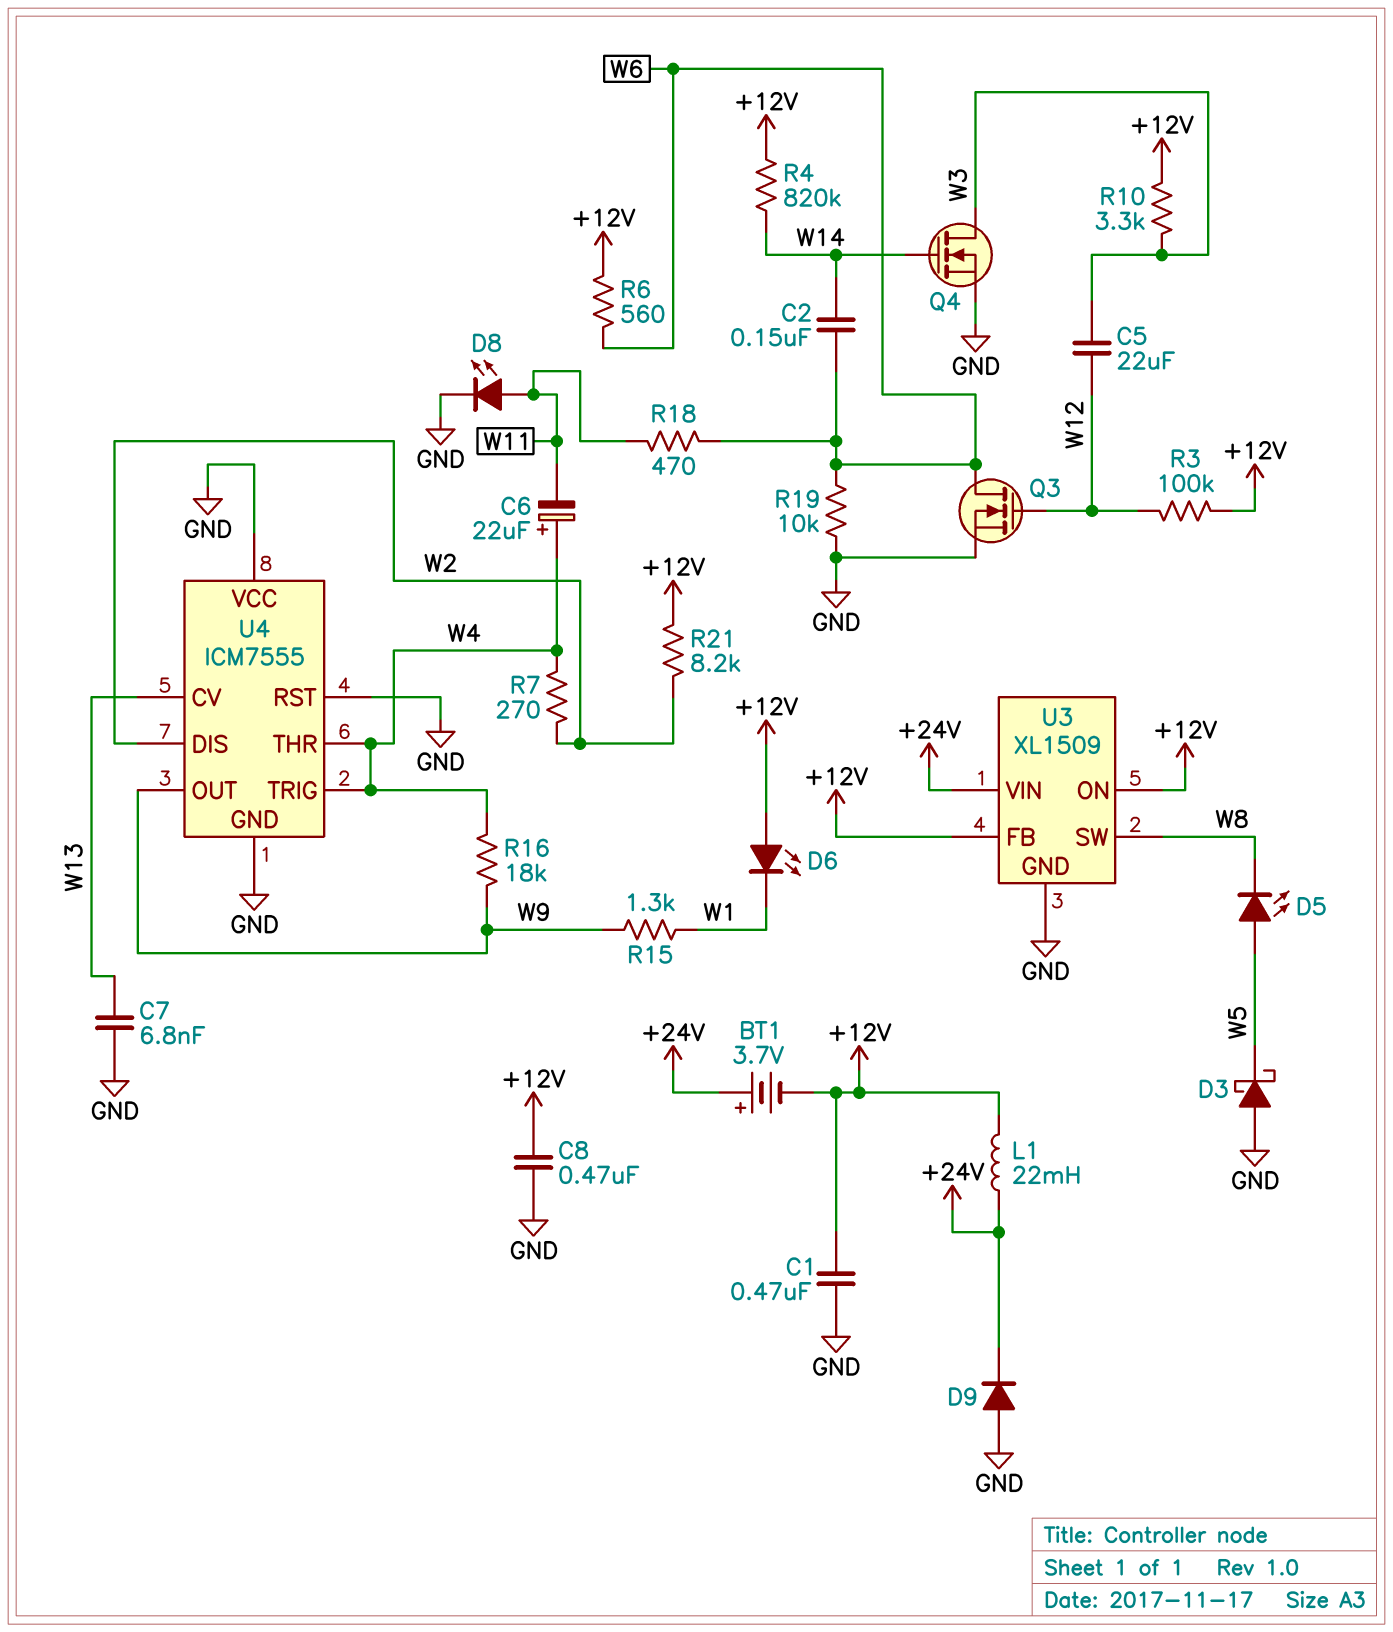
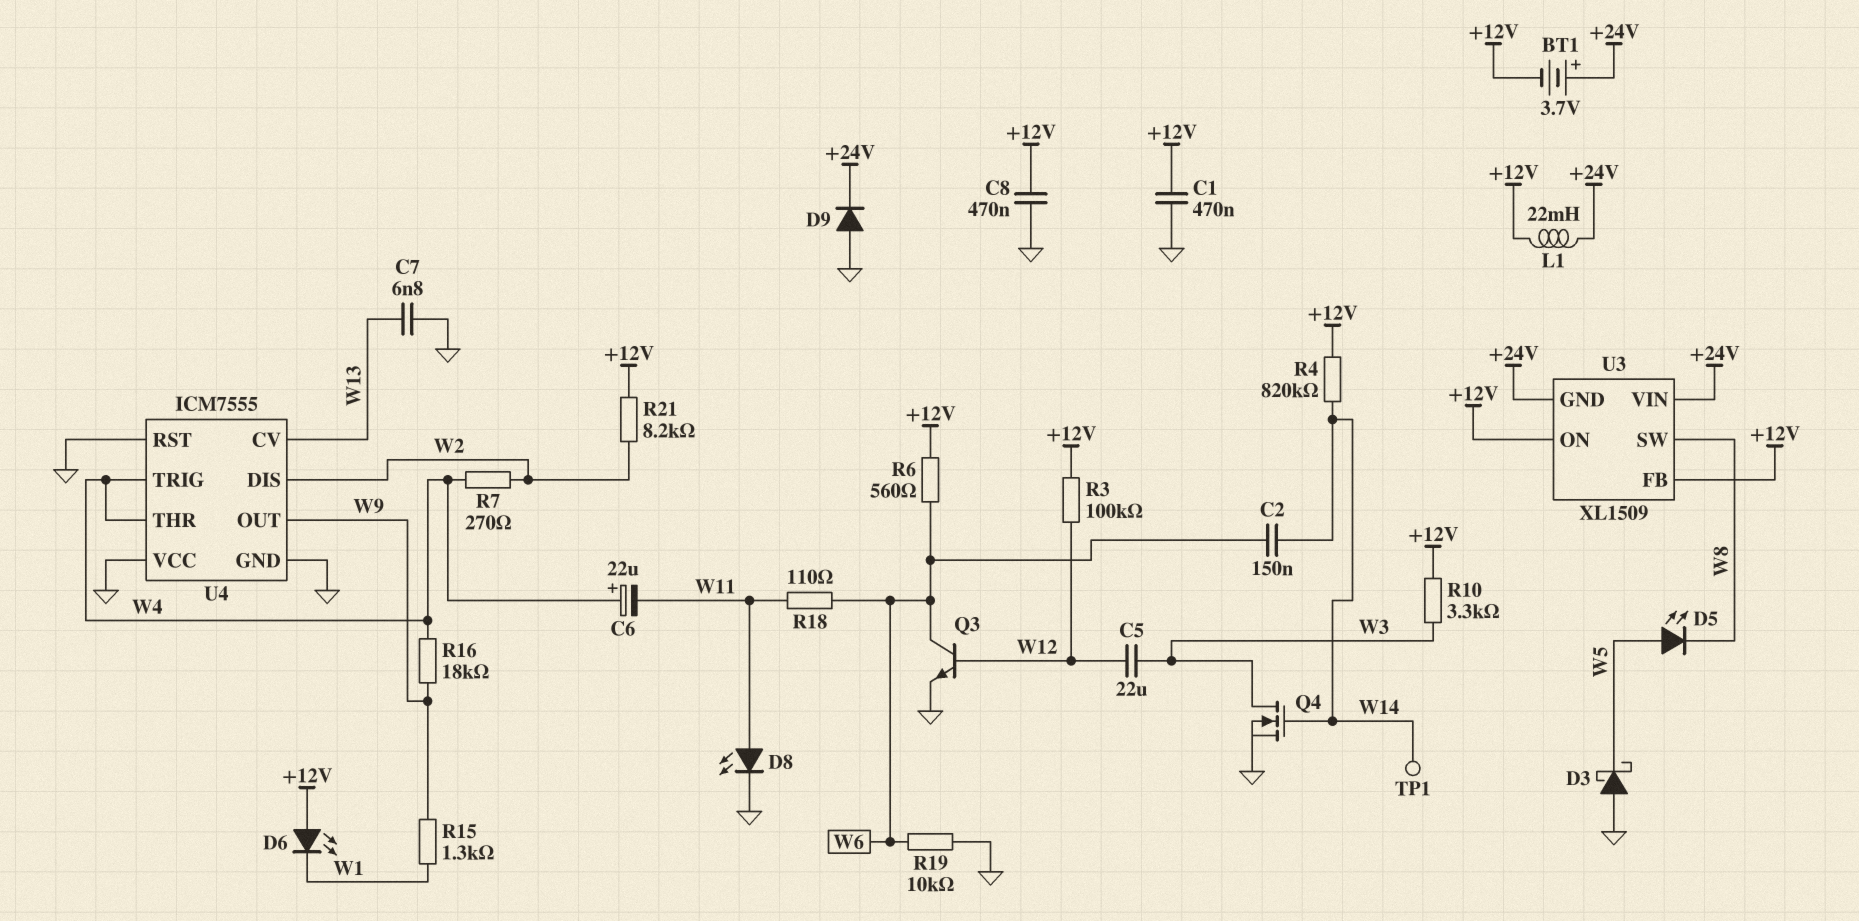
Q3: NMOS (G W12, D W6, S GND) -> NPN (B W12, C W6, E GND)
R18: 470 (W6, W11) -> 110 (W6, W11)
TP1: none -> test point (W14)
U3 pin GND: GND -> +24V

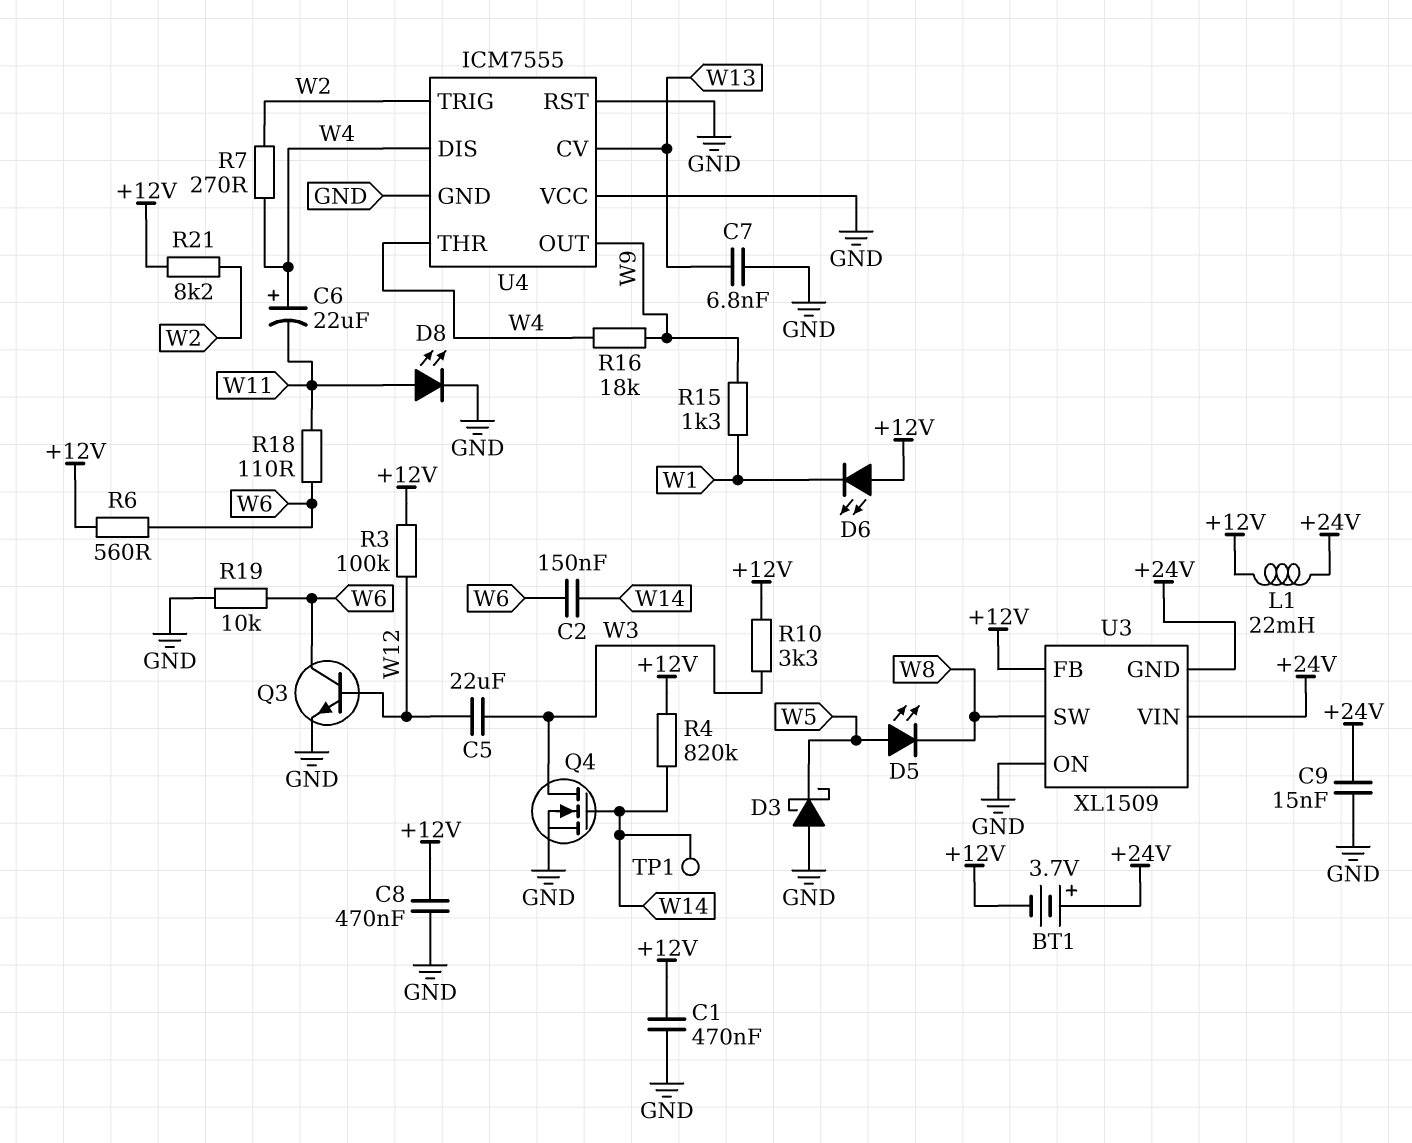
C9: none -> 15nF (+24V, GND)
D9: diode (A GND, K +24V) -> none
U3 pin ON: +12V -> GND
U4 pin DIS: W2 -> W4
U4 pin TRIG: W4 -> W2

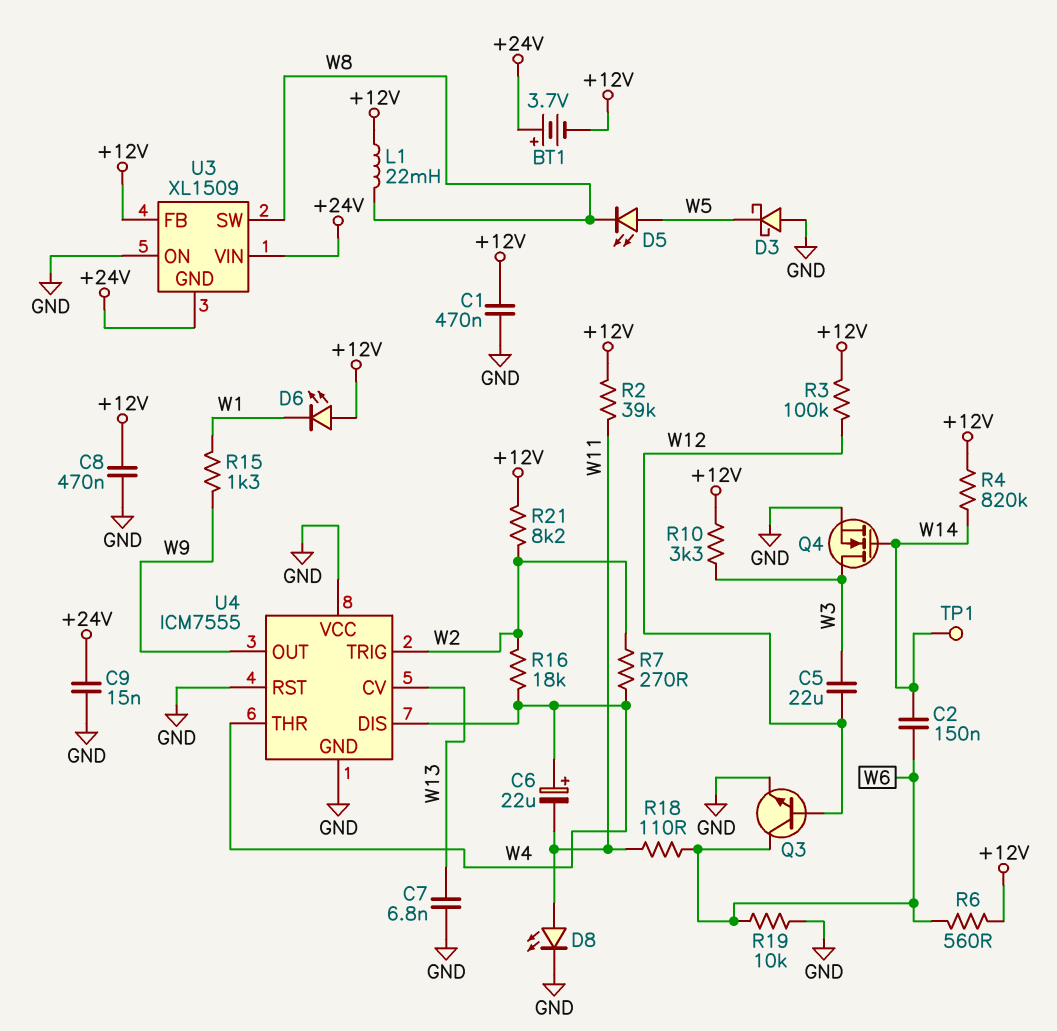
L1: 22mH (+12V, +24V) -> 22mH (+12V, W8)
R2: none -> 39k (+12V, W11)
R16: 18k (W4, W9) -> 18k (W2, W4)

